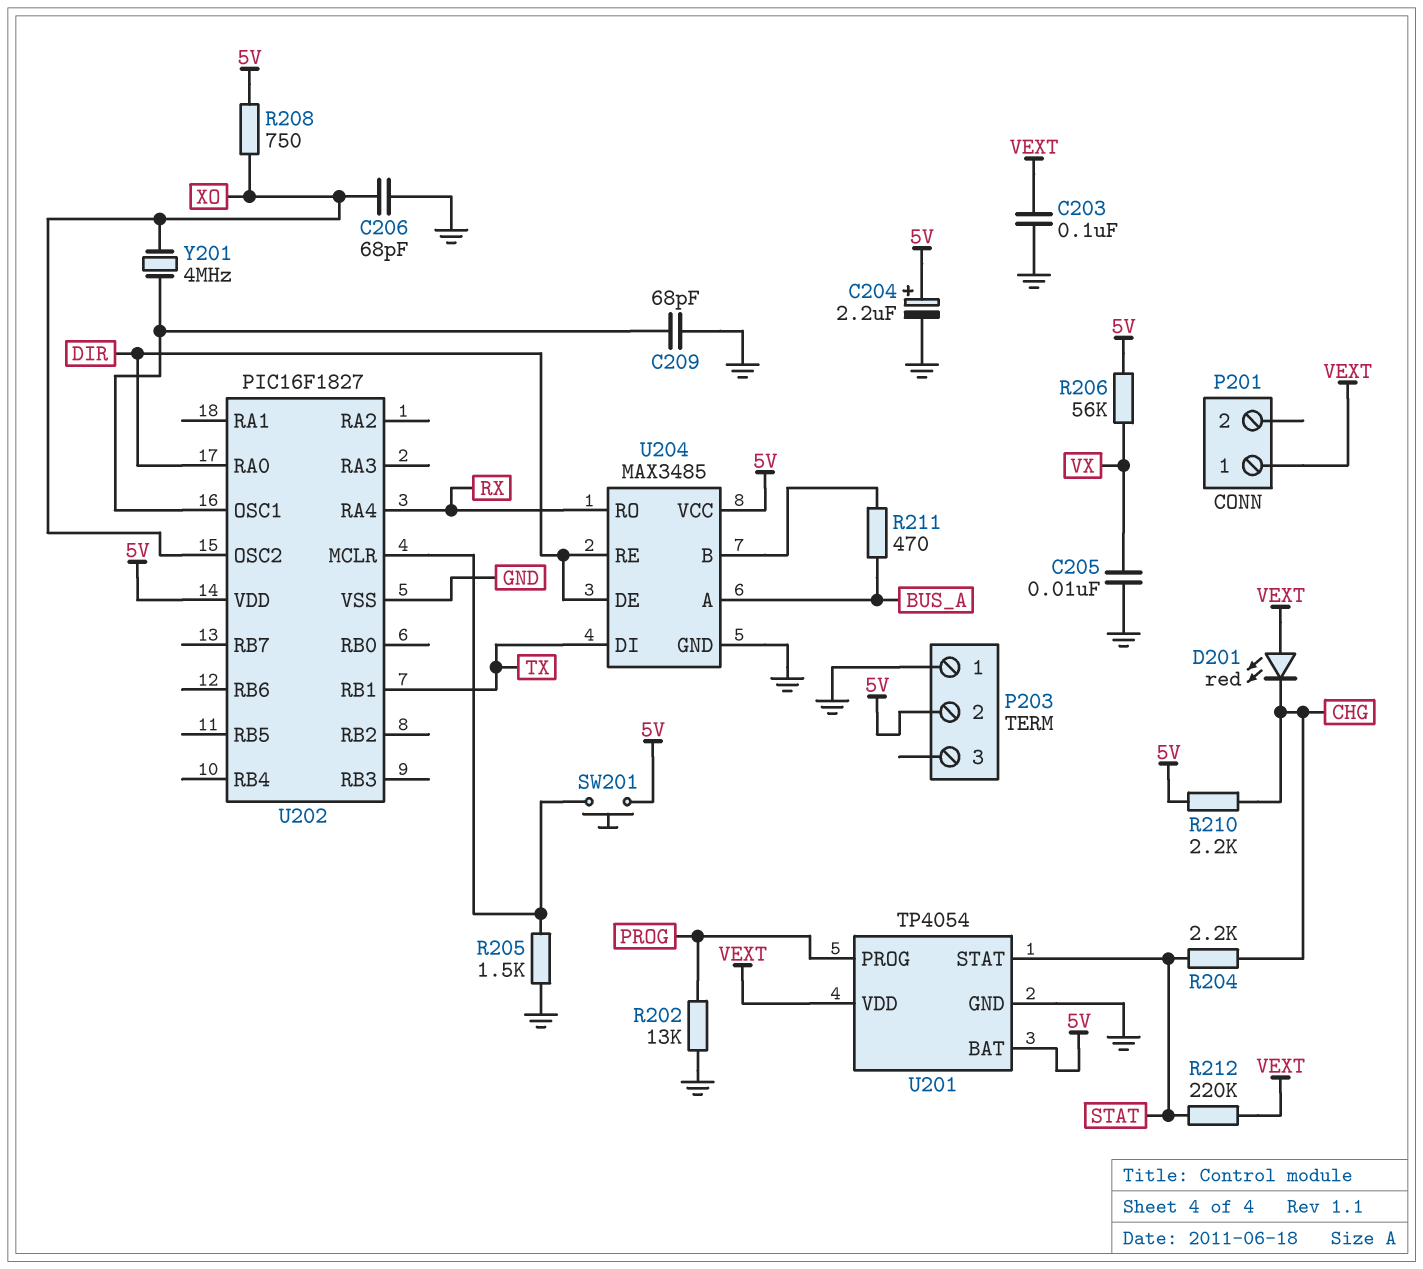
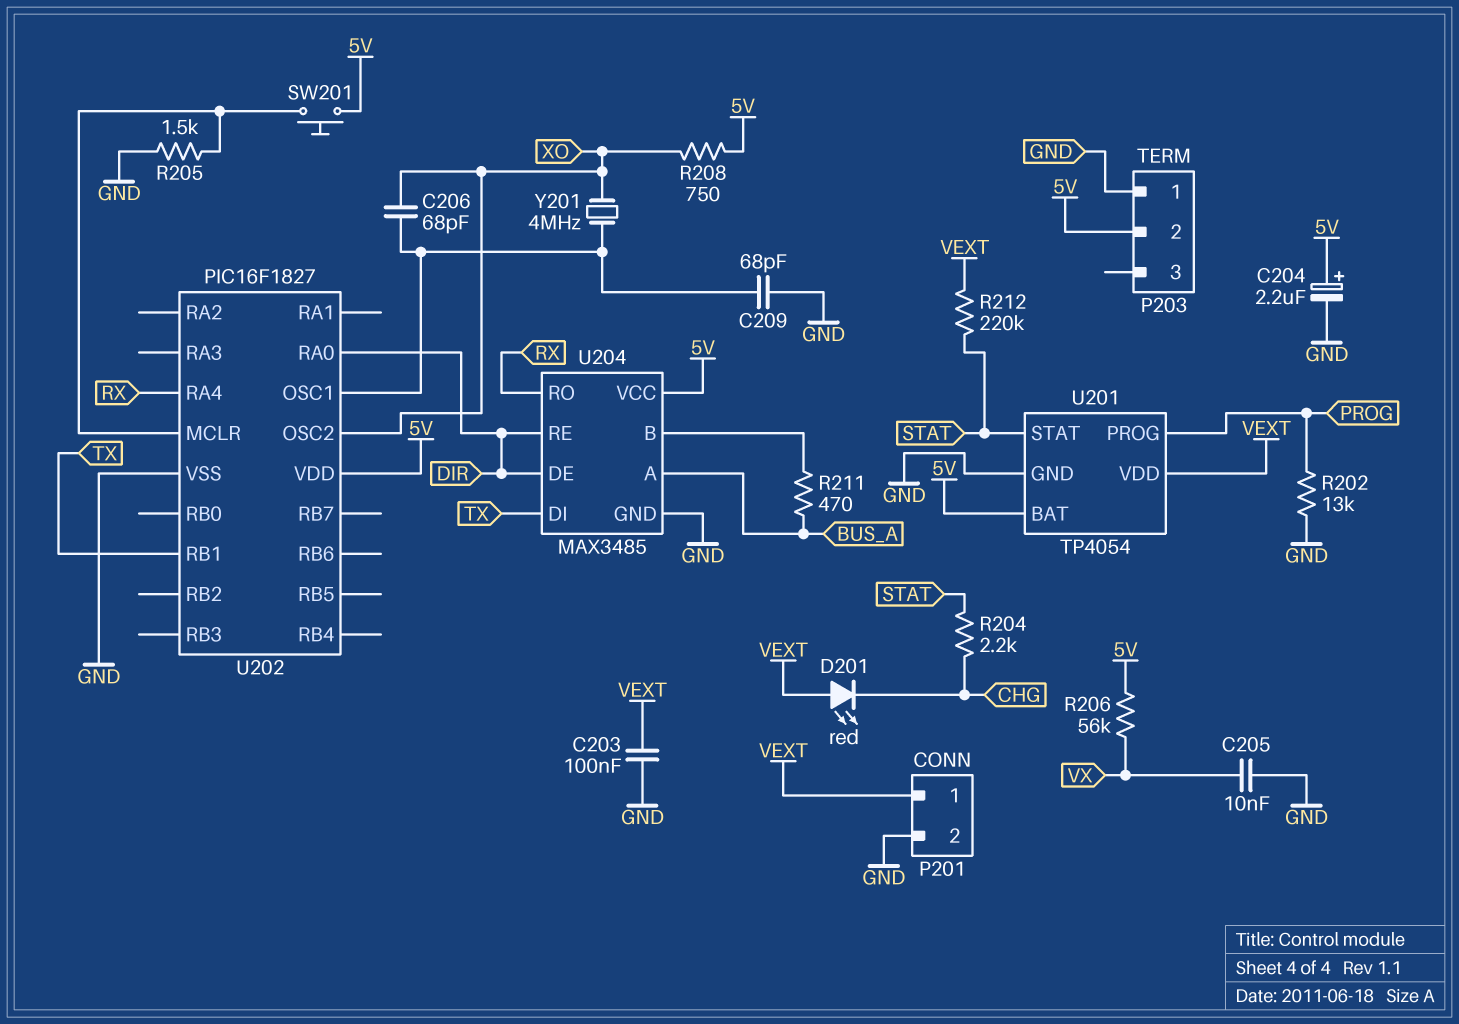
C206: 68pF (GND, XO) -> 68pF (U202/OSC1, XO)
P201 pin 2: none -> GND
R210: 2.2k (5V, CHG) -> none

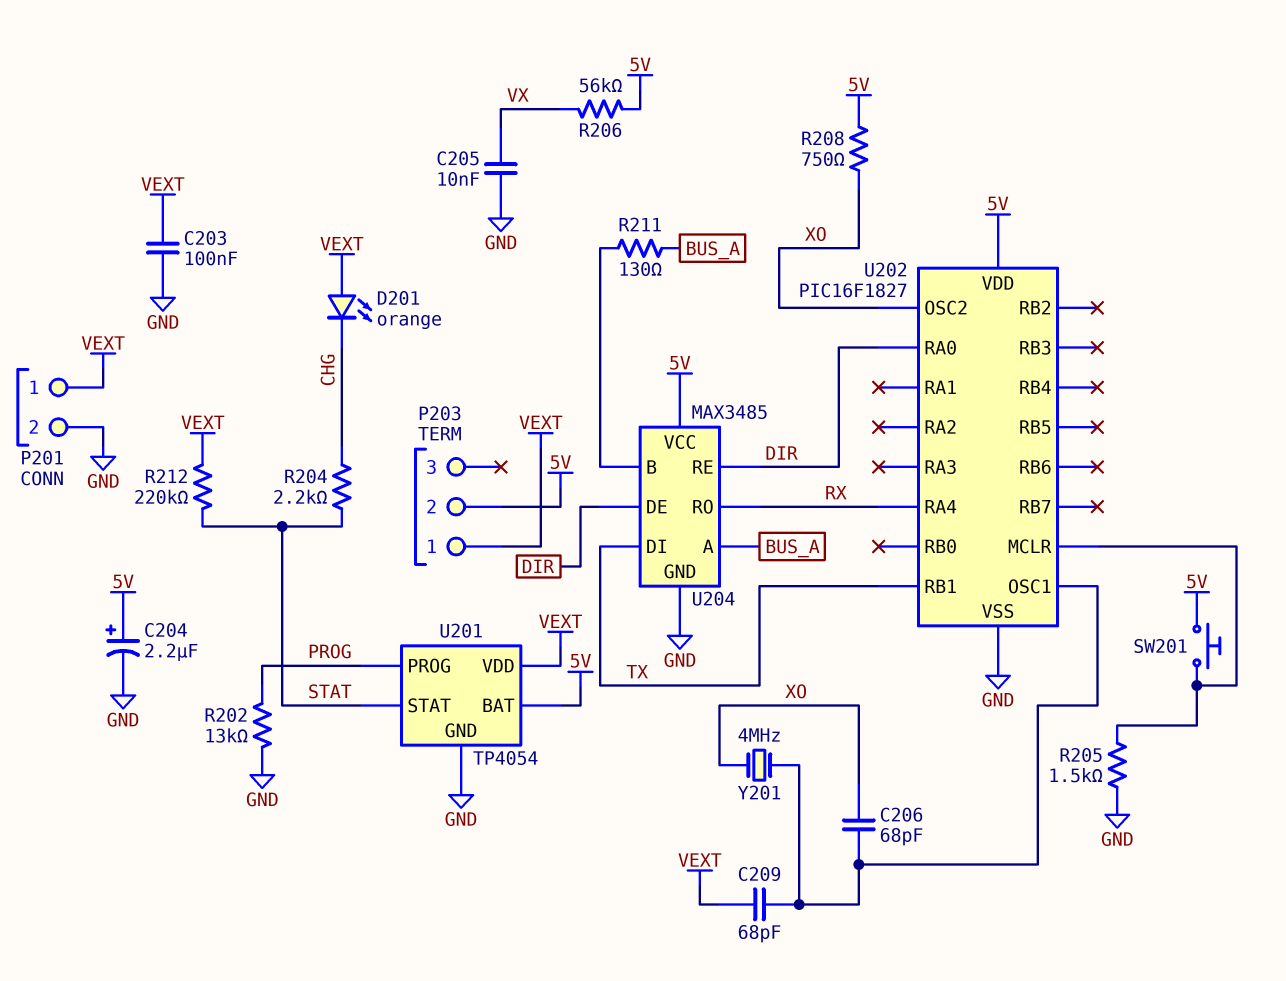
C209: 68pF (GND, U202/OSC1) -> 68pF (U202/OSC1, VEXT)
D201: LED red (A VEXT, K CHG) -> LED orange (A VEXT, K CHG)
P203 pin 1: GND -> VEXT
R211: 470 (BUS_A, U204/B) -> 130 (BUS_A, U204/B)

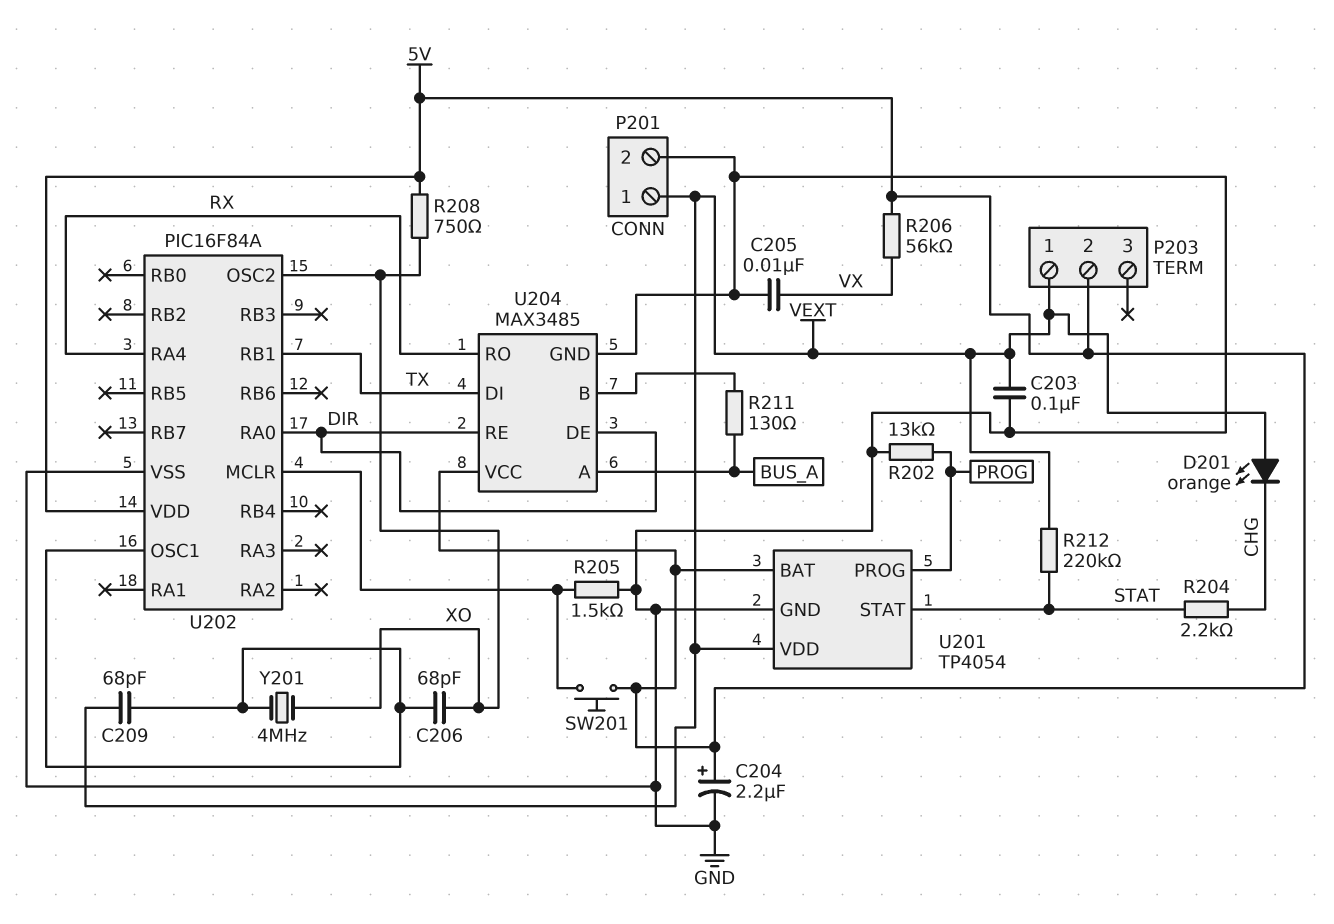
U202: PIC16F1827 -> PIC16F84A

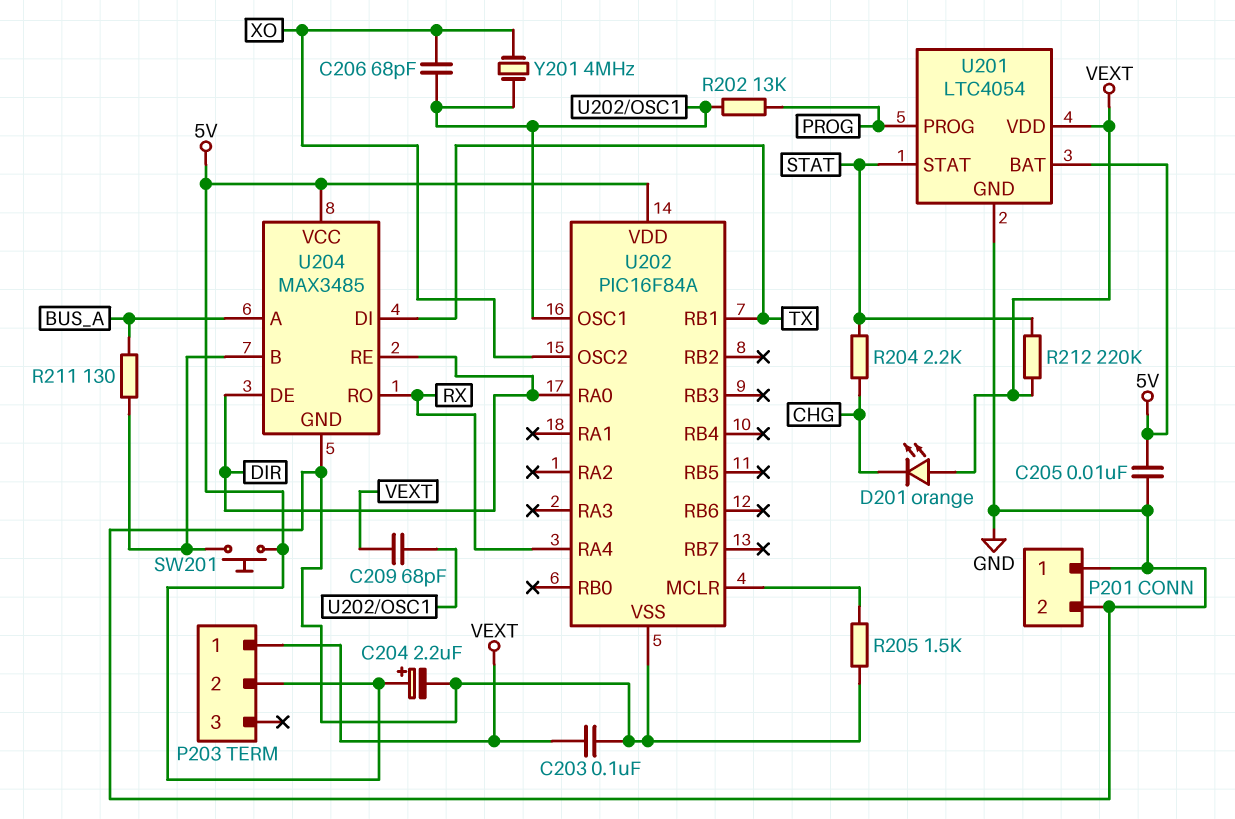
C205: 10nF (GND, VX) -> 10nF (5V, GND)
P201 pin 1: VEXT -> GND
R202: 13k (GND, PROG) -> 13k (PROG, U202/OSC1)
R206: 56k (5V, VX) -> none
R208: 750 (5V, XO) -> none
SW201: button (5V, U202/MCLR) -> button (5V, U204/B)
U201: TP4054 -> LTC4054

